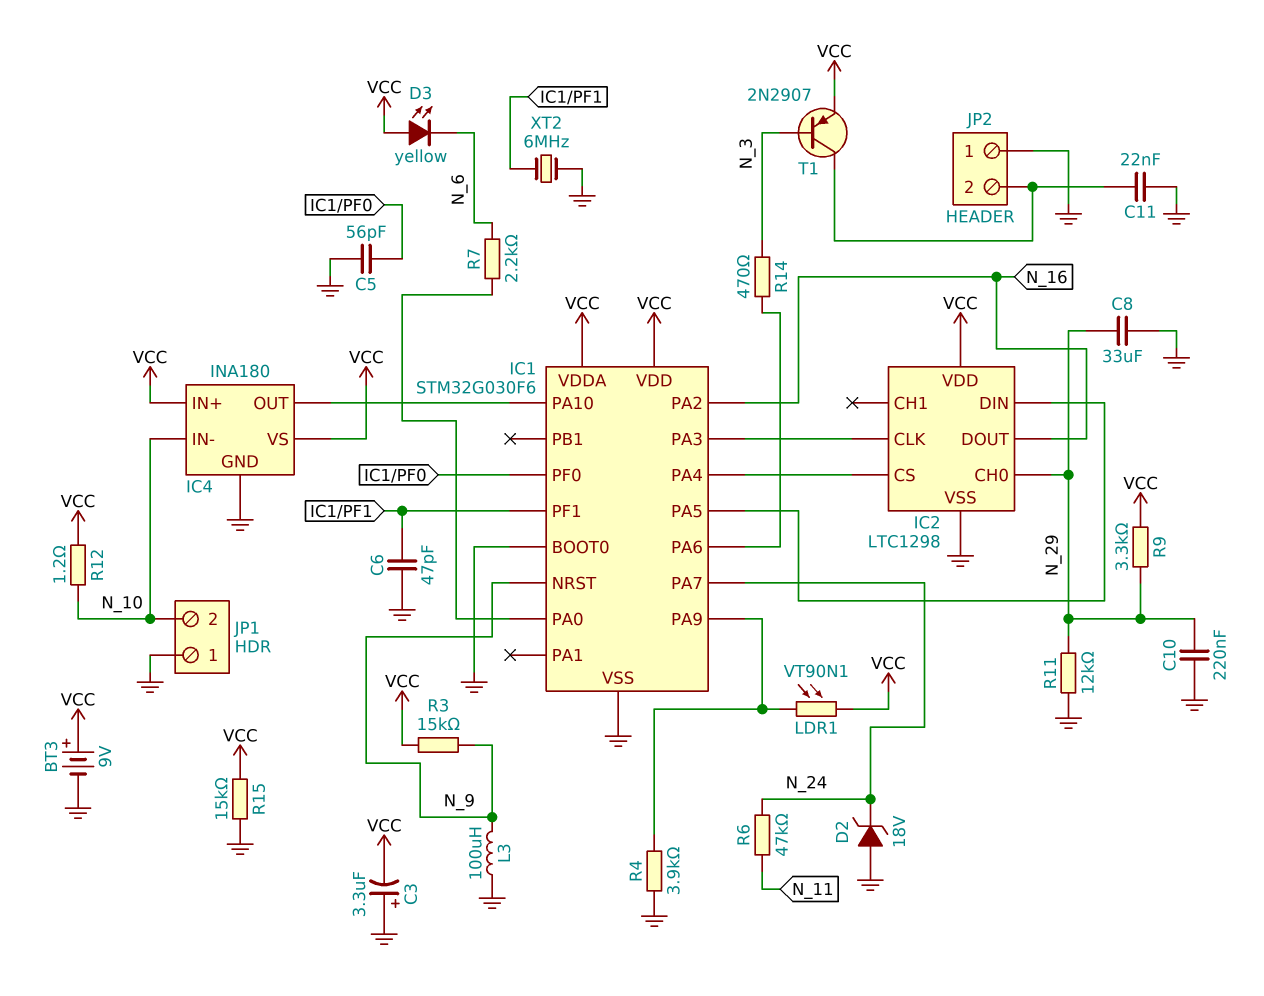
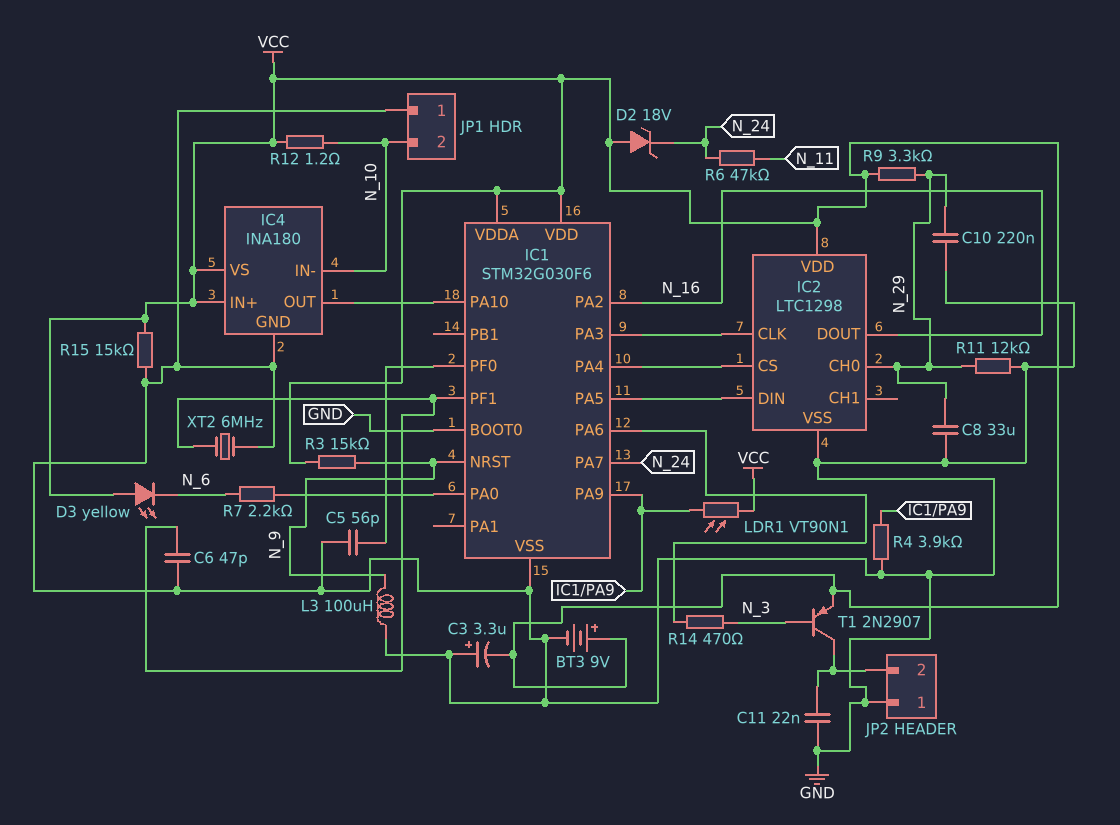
D2: zener 18V (A GND, K N_24) -> zener 18V (A VCC, K N_24)

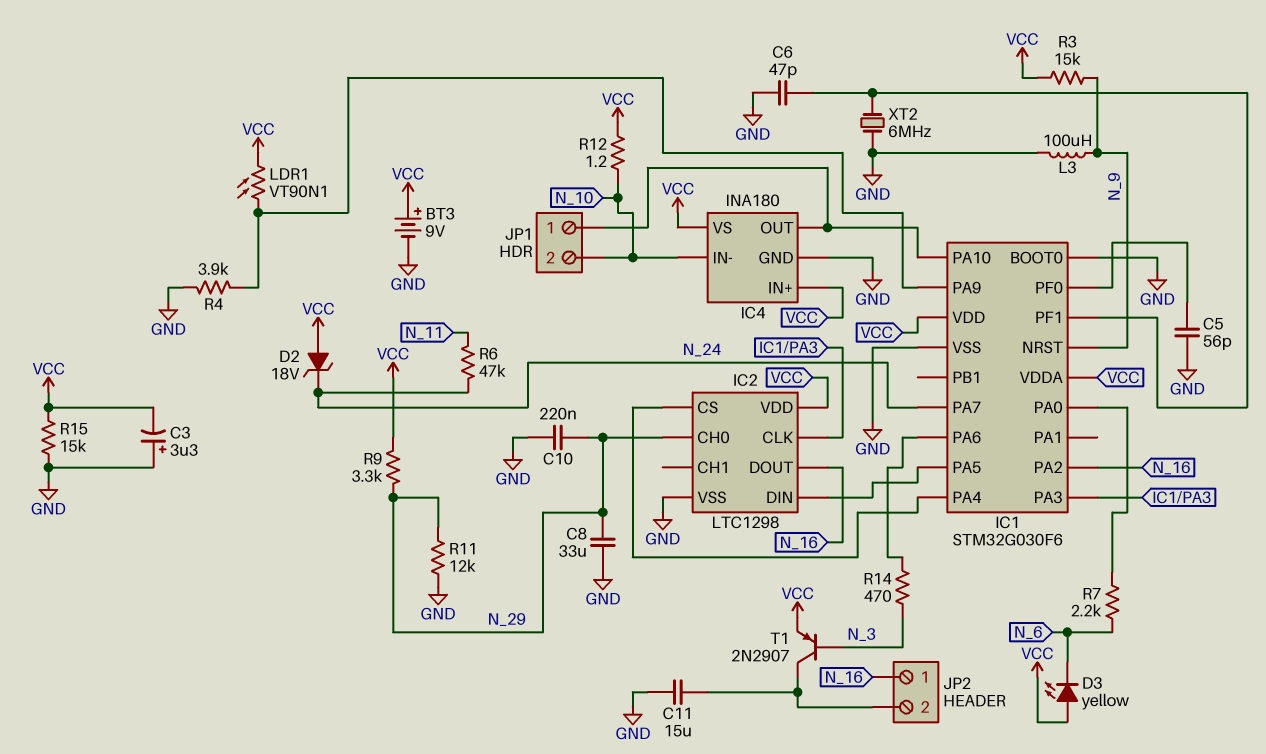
C11: 22nF (GND, JP2/2) -> 15uF (GND, JP2/2)
JP1 pin 1: GND -> IC1/PA10
JP2 pin 1: GND -> N_16

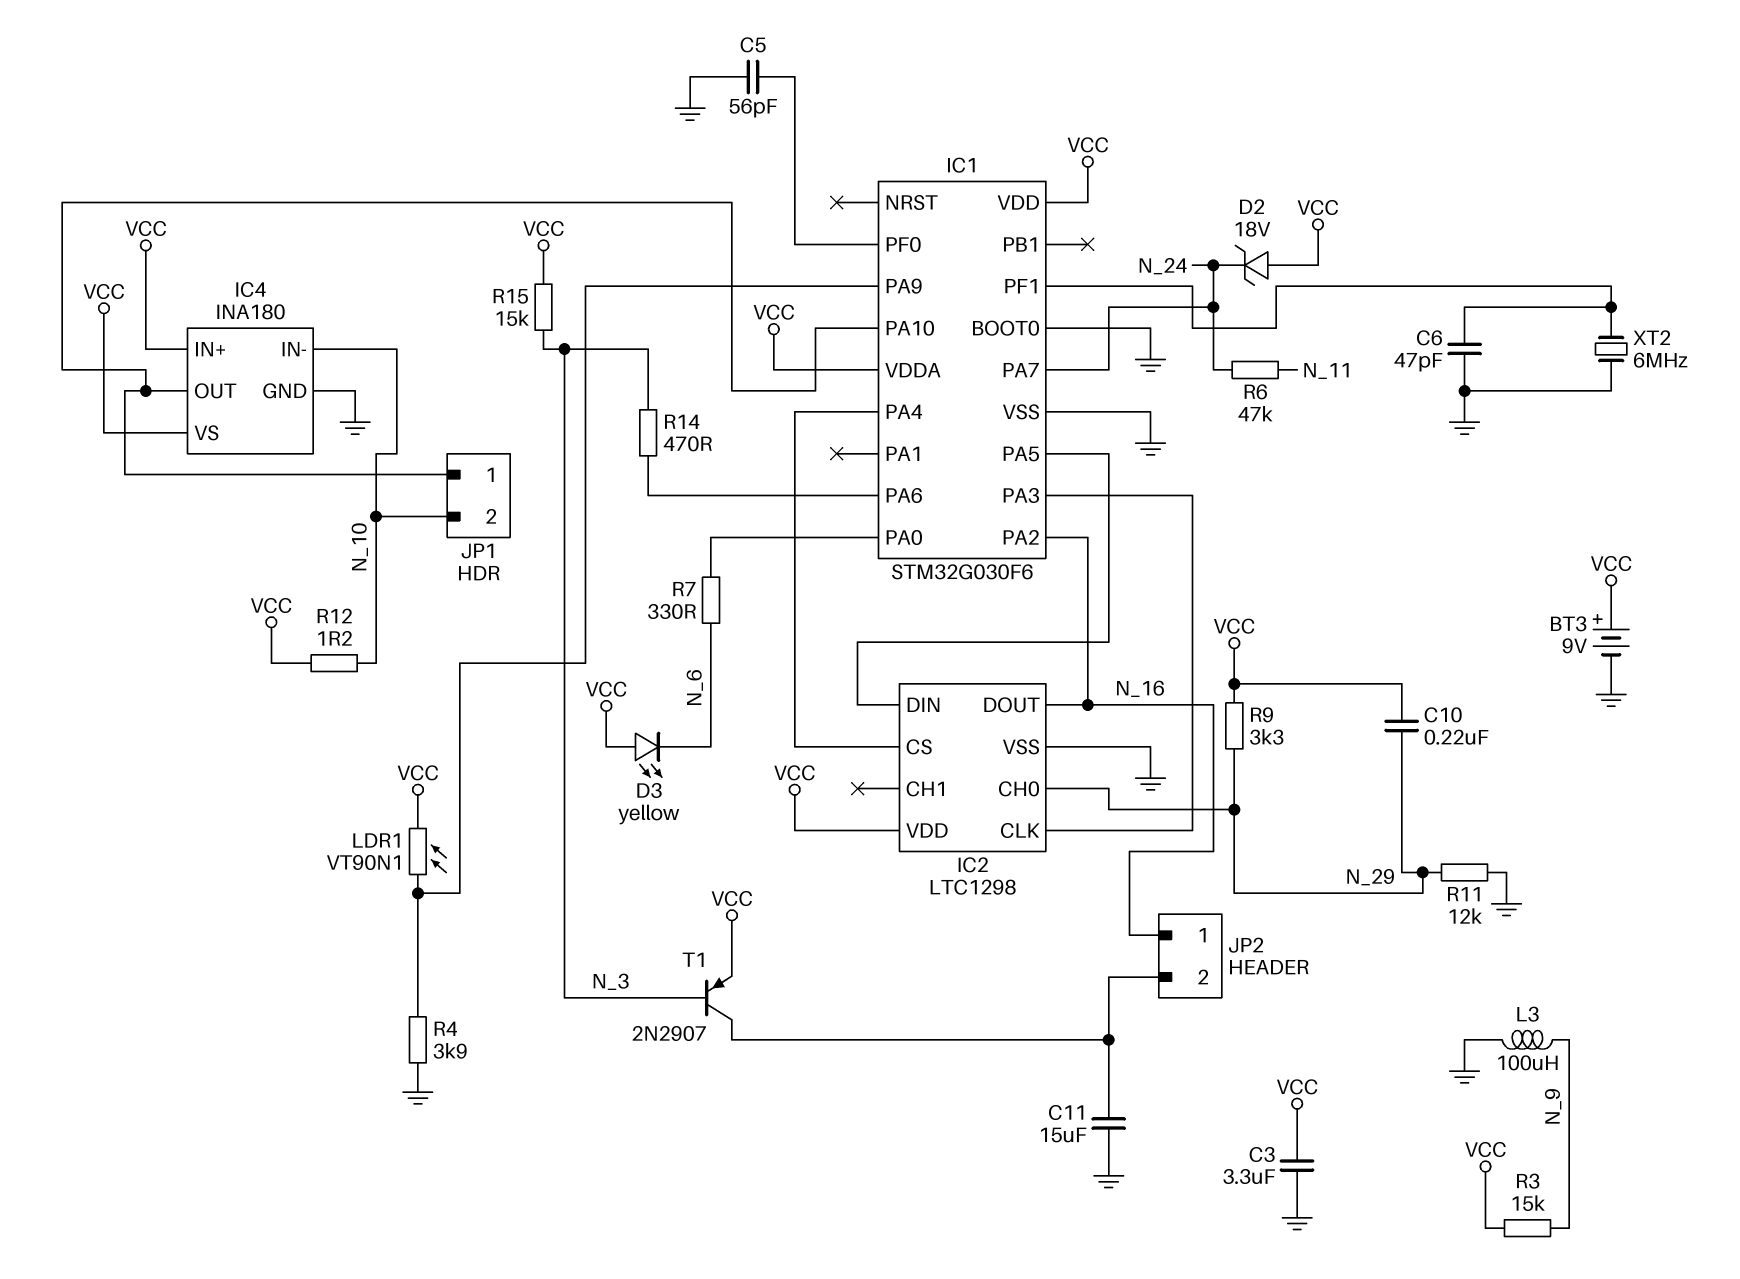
C3: 3.3uF (plus GND, minus VCC) -> 3.3uF (GND, VCC)
C8: 33uF (GND, N_29) -> none
C10: 220nF (GND, N_29) -> 220nF (N_29, VCC)
IC1 pin NRST: N_9 -> none
R7: 2.2k (IC1/PA0, N_6) -> 330 (IC1/PA0, N_6)
R15: 15k (GND, VCC) -> 15k (N_3, VCC)

